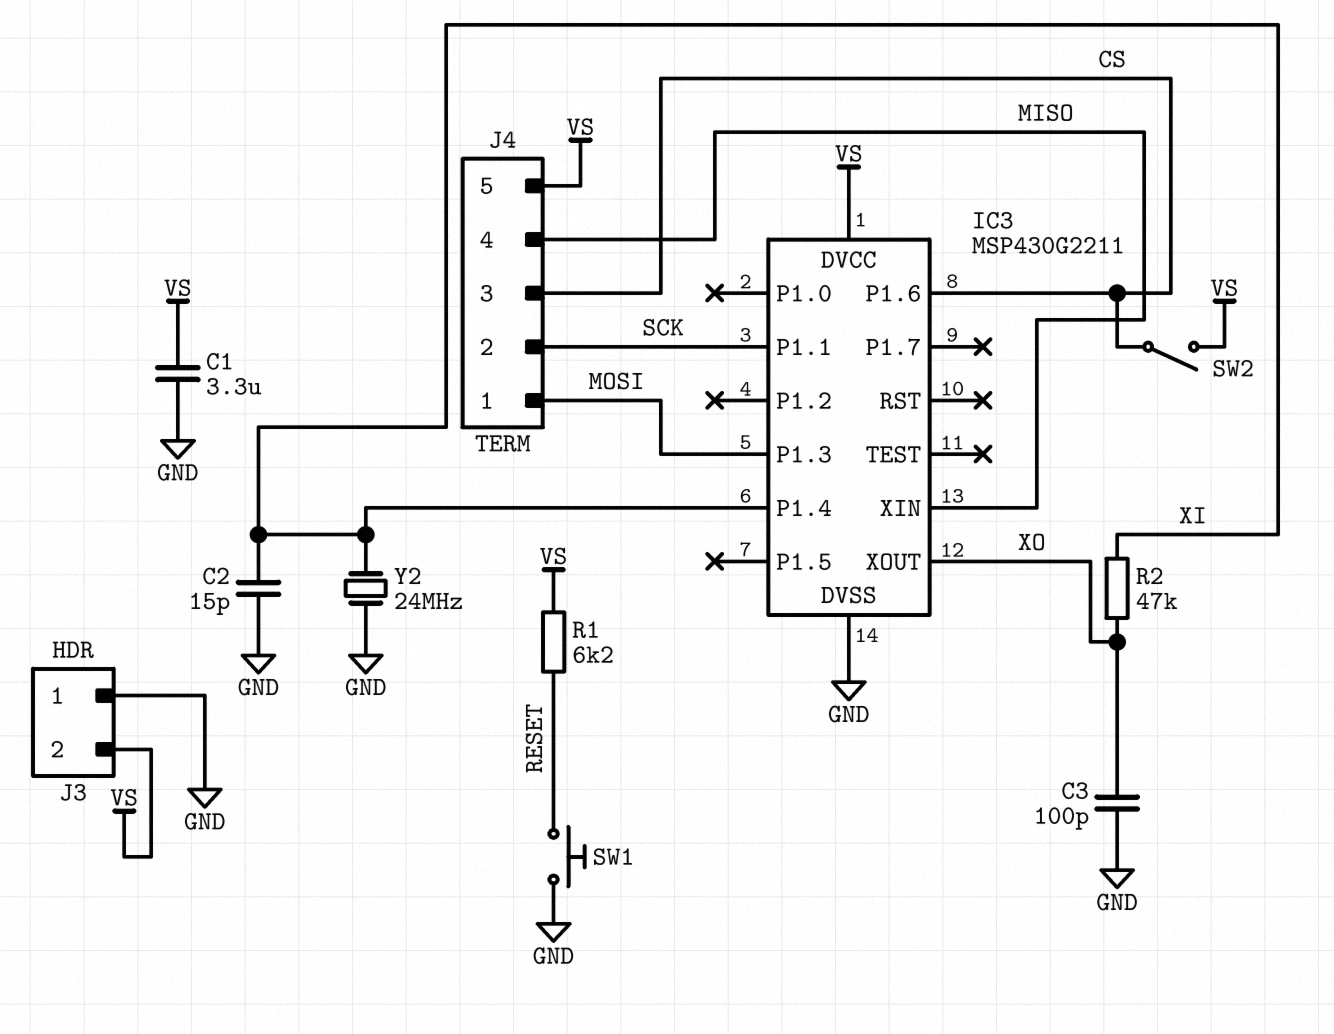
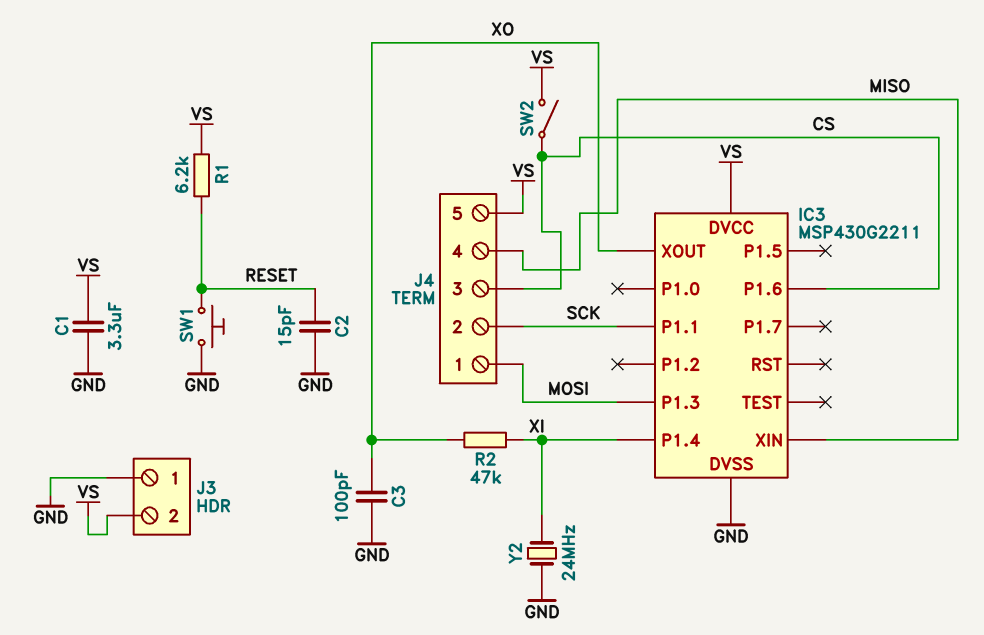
C2: 15pF (GND, XI) -> 15pF (GND, RESET)

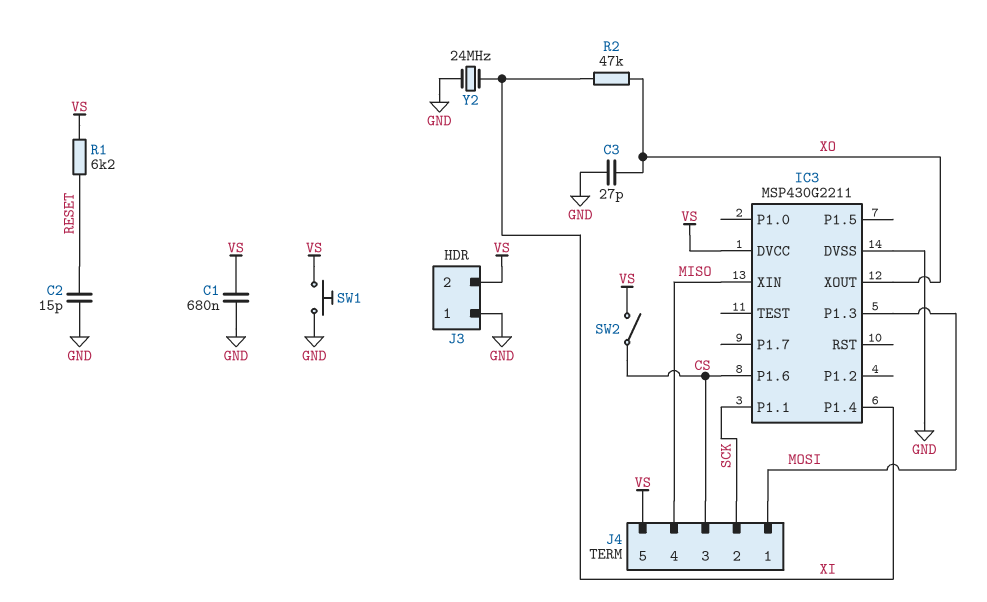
C1: 3.3uF (GND, VS) -> 680nF (GND, VS)
C3: 100pF (GND, XO) -> 27pF (GND, XO)
SW1: button (GND, RESET) -> button (GND, VS)

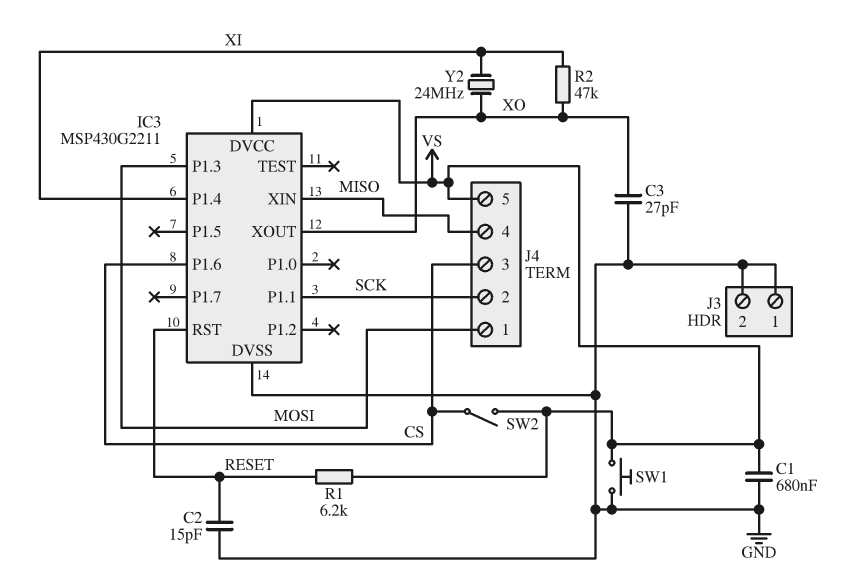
IC3 pin RST: none -> RESET
J3 pin 2: VS -> GND
Y2: 24MHz (GND, XI) -> 24MHz (XI, XO)

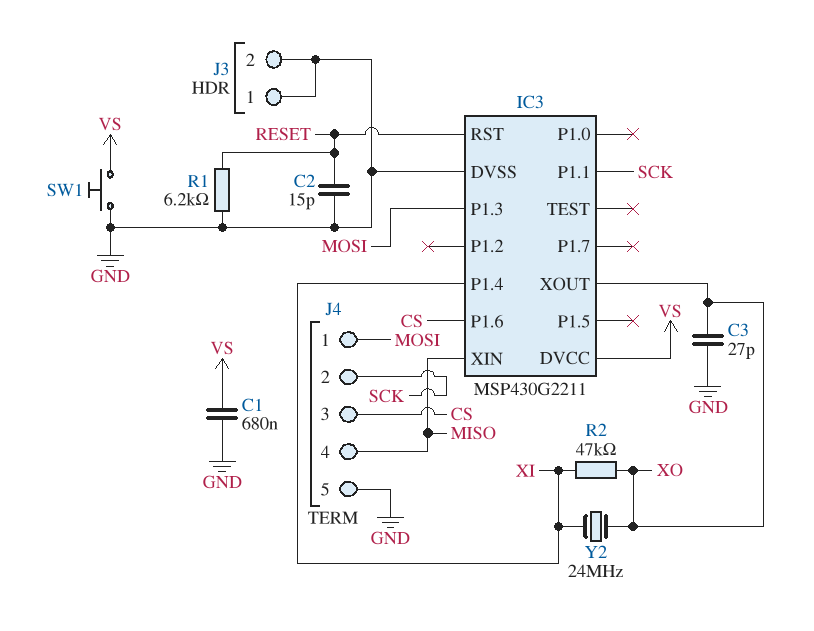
J4 pin 5: VS -> GND
R1: 6.2k (RESET, VS) -> 6.2k (GND, RESET)
SW2: switch (CS, VS) -> none

